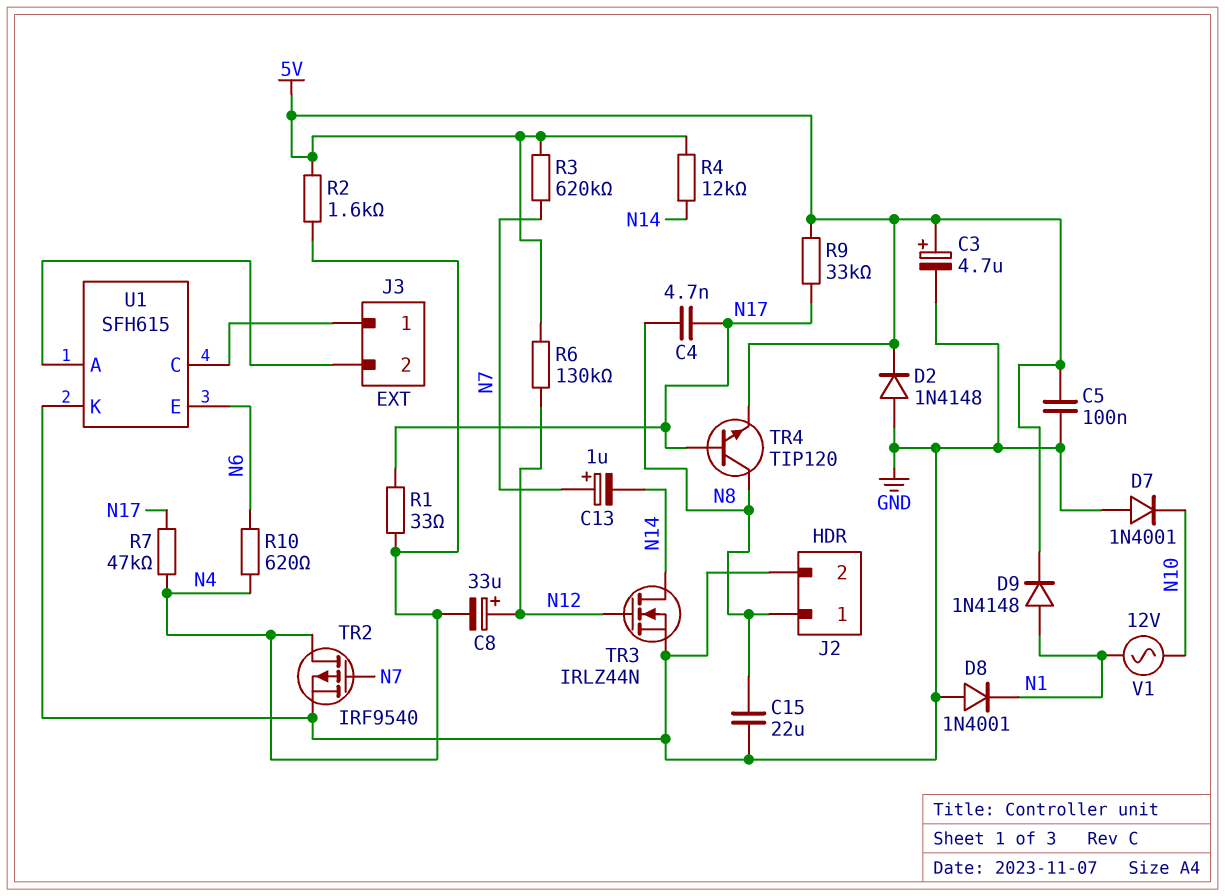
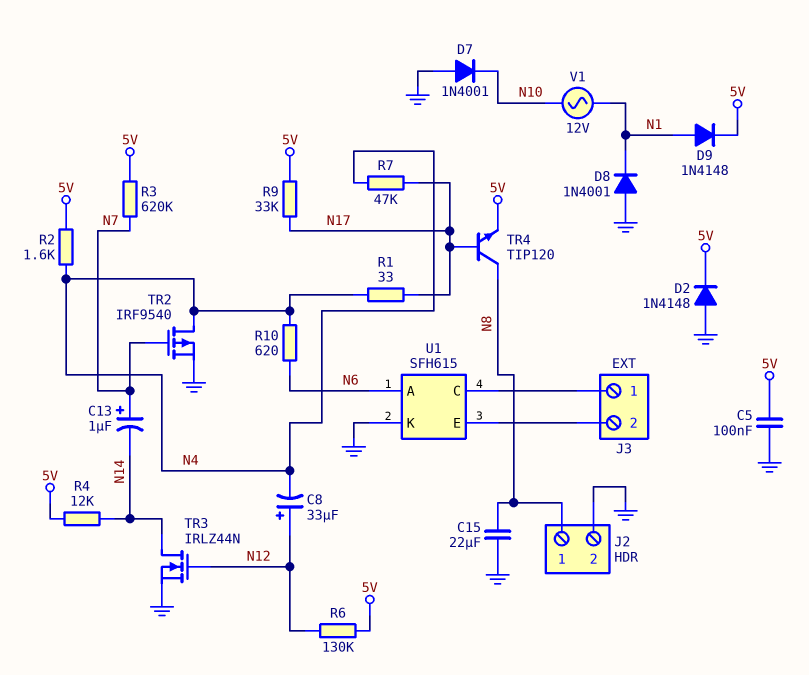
C3: 4.7uF (plus 5V, minus GND) -> none
C4: 4.7nF (N8, N17) -> none
U1 pin A: J3/2 -> N6
U1 pin E: N6 -> J3/2

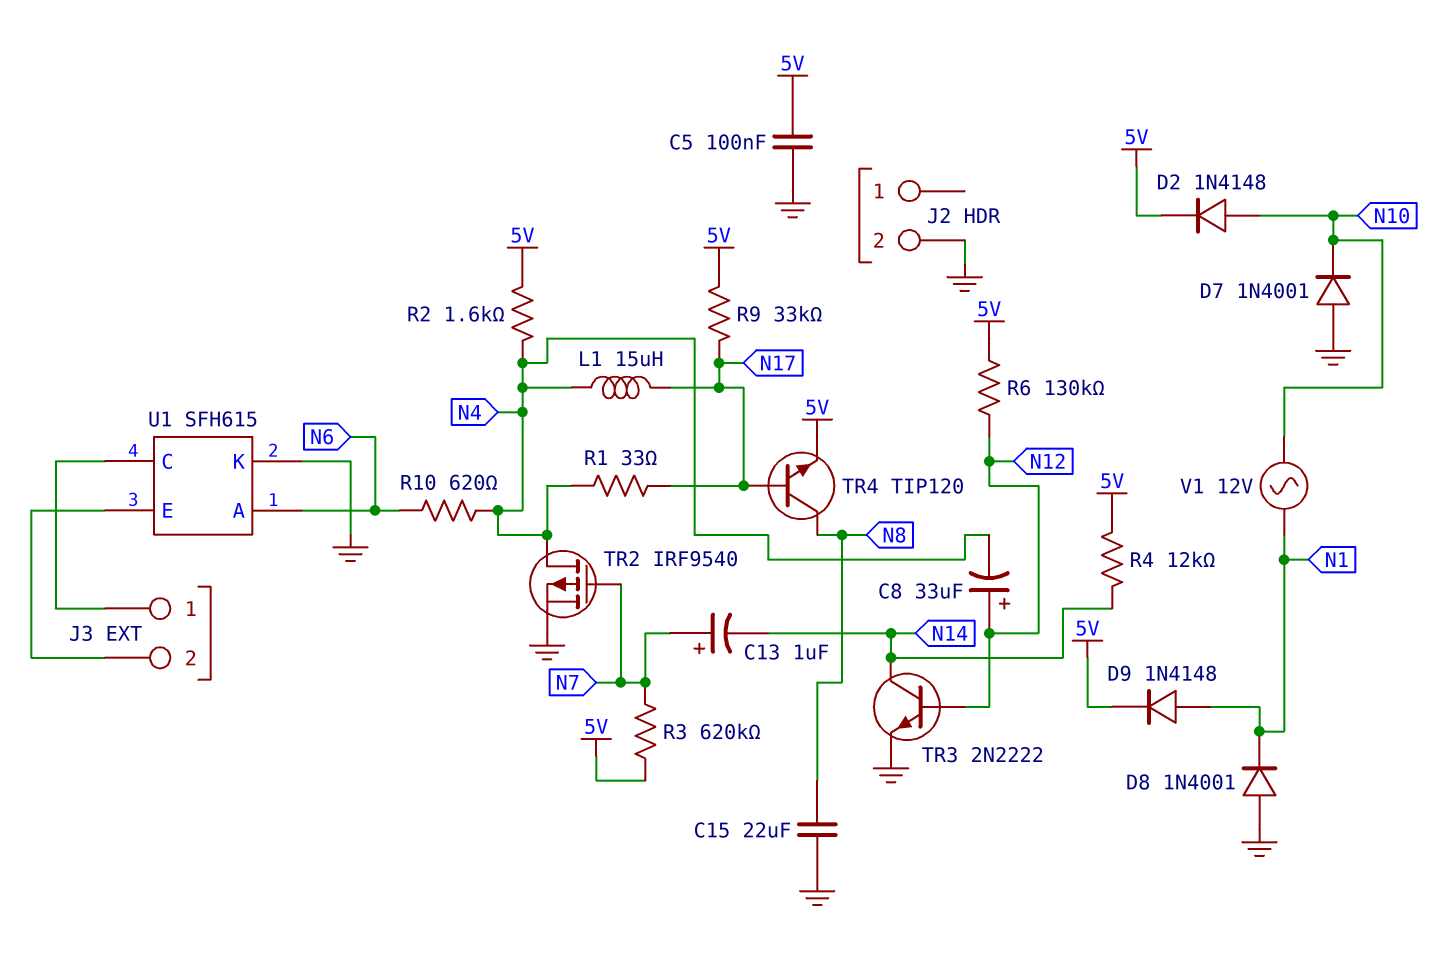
D2: diode 1N4148 (A GND, K 5V) -> diode 1N4148 (A N10, K 5V)
J2 pin 1: N8 -> none
L1: none -> 15uH (N4, N17)
R7: 47k (N4, N17) -> none
TR3: NMOS IRLZ44N (G N12, D N14, S GND) -> NPN 2N2222 (B N12, C N14, E GND)

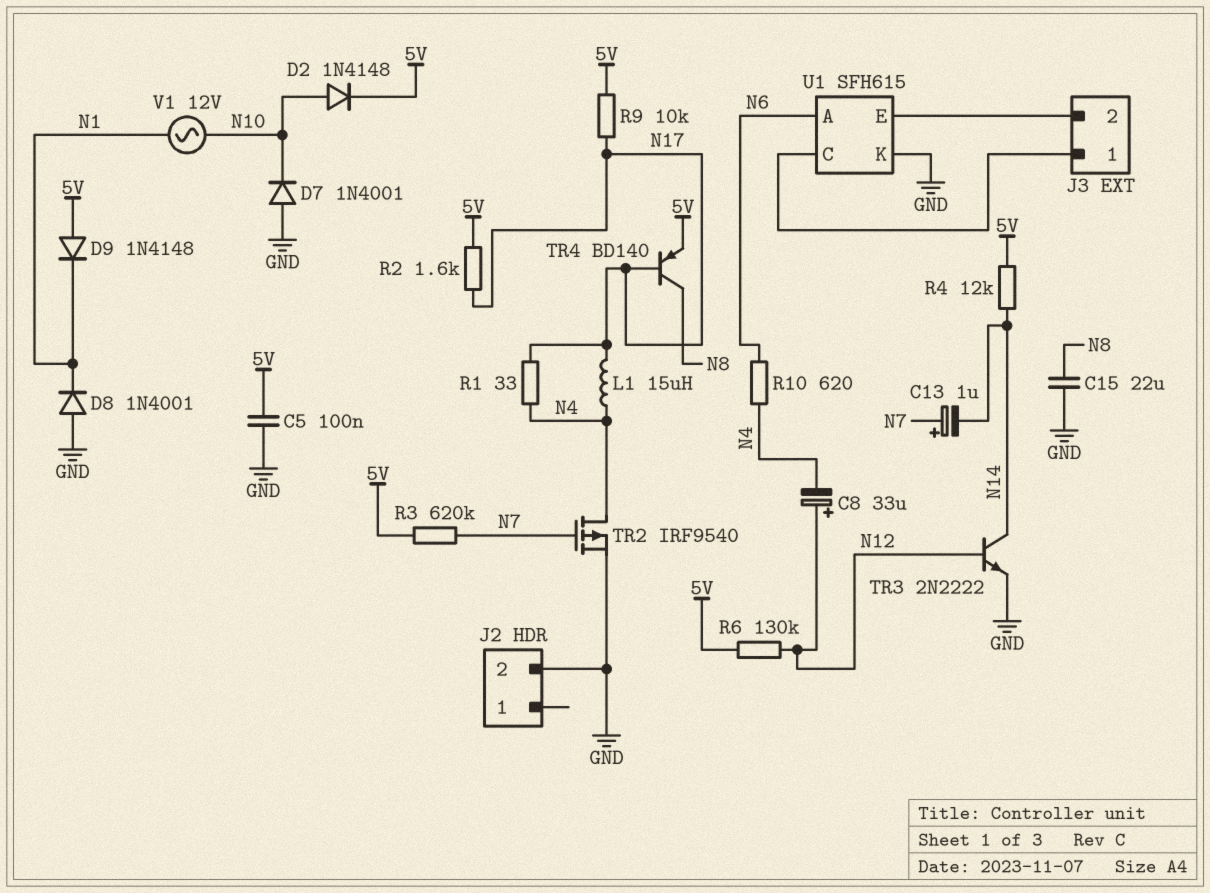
D9: diode 1N4148 (A N1, K 5V) -> diode 1N4148 (A 5V, K N1)
R2: 1.6k (5V, N4) -> 1.6k (5V, N17)
R9: 33k (5V, N17) -> 10k (5V, N17)
TR4: NPN TIP120 (B N17, C N8, E 5V) -> PNP BD140 (B N17, C N8, E 5V)

